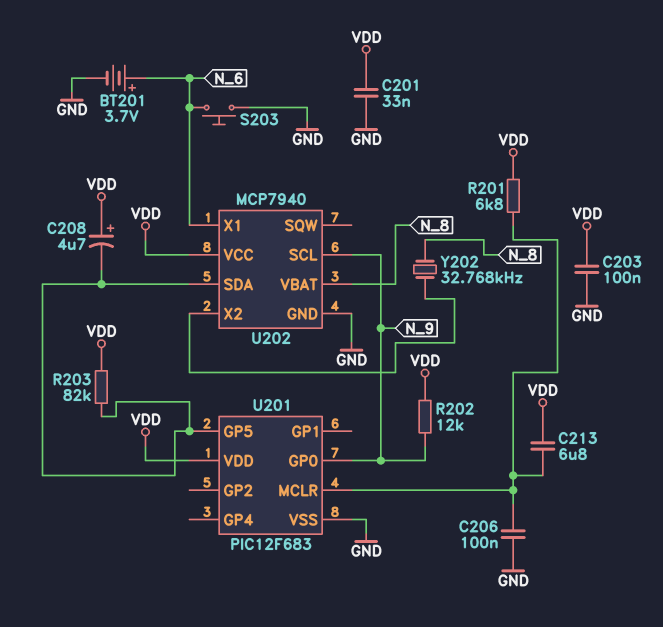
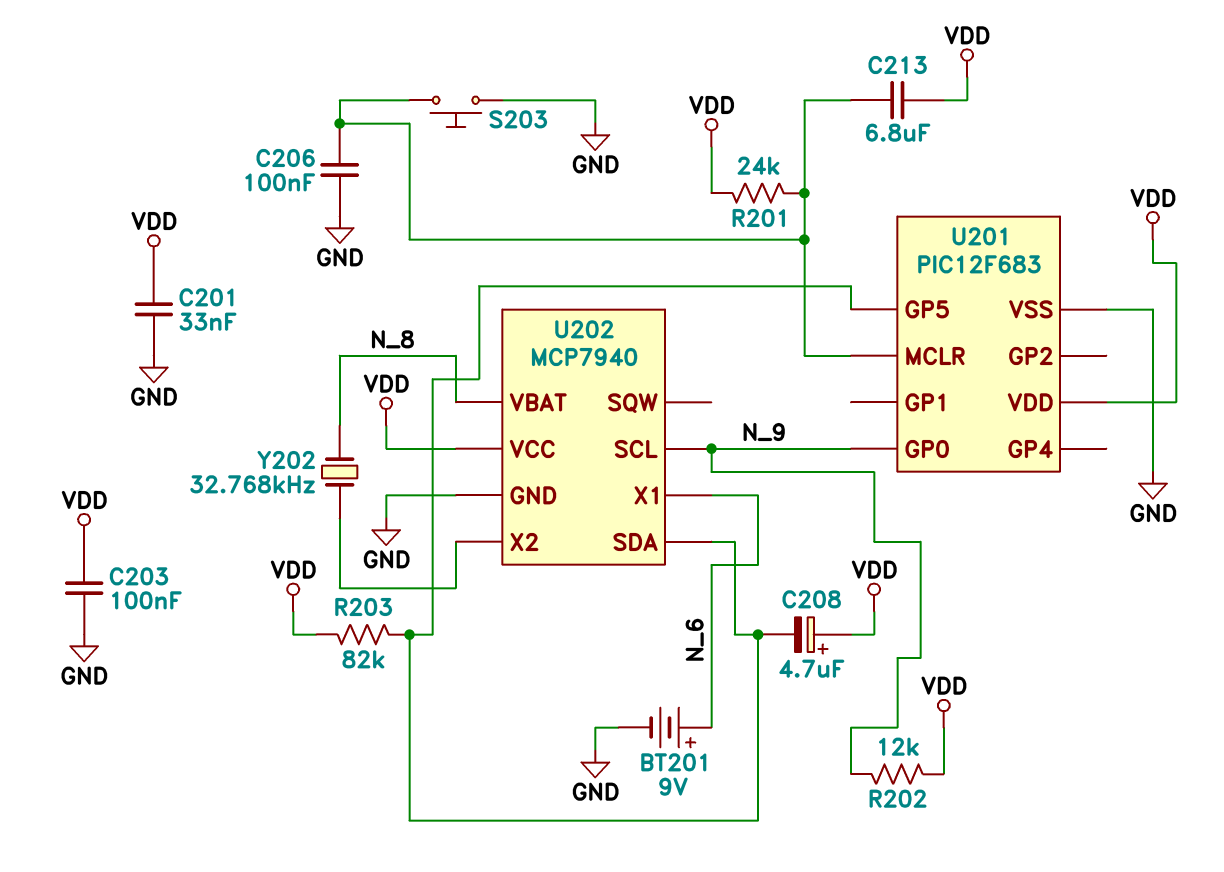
BT201: 3.7V (plus N_6, minus GND) -> 9V (plus N_6, minus GND)
R201: 6.8k (U201/MCLR, VDD) -> 24k (U201/MCLR, VDD)
S203: button (GND, N_6) -> button (GND, U201/MCLR)

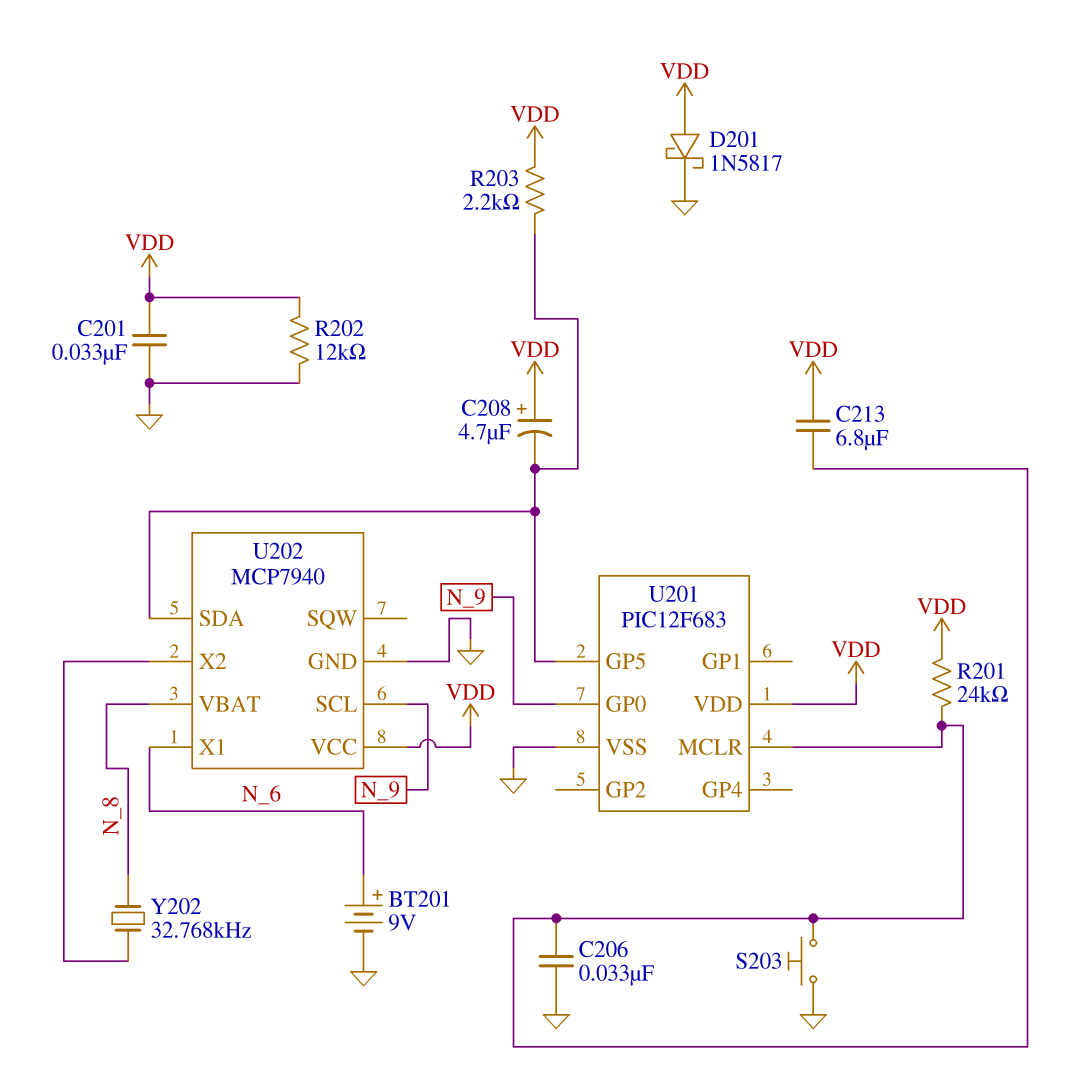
C203: 100nF (GND, VDD) -> none
C206: 100nF (GND, U201/MCLR) -> 33nF (GND, U201/MCLR)
D201: none -> schottky 1N5817 (A VDD, K GND)
R202: 12k (N_9, VDD) -> 12k (GND, VDD)
R203: 82k (U201/GP5, VDD) -> 2.2k (U201/GP5, VDD)

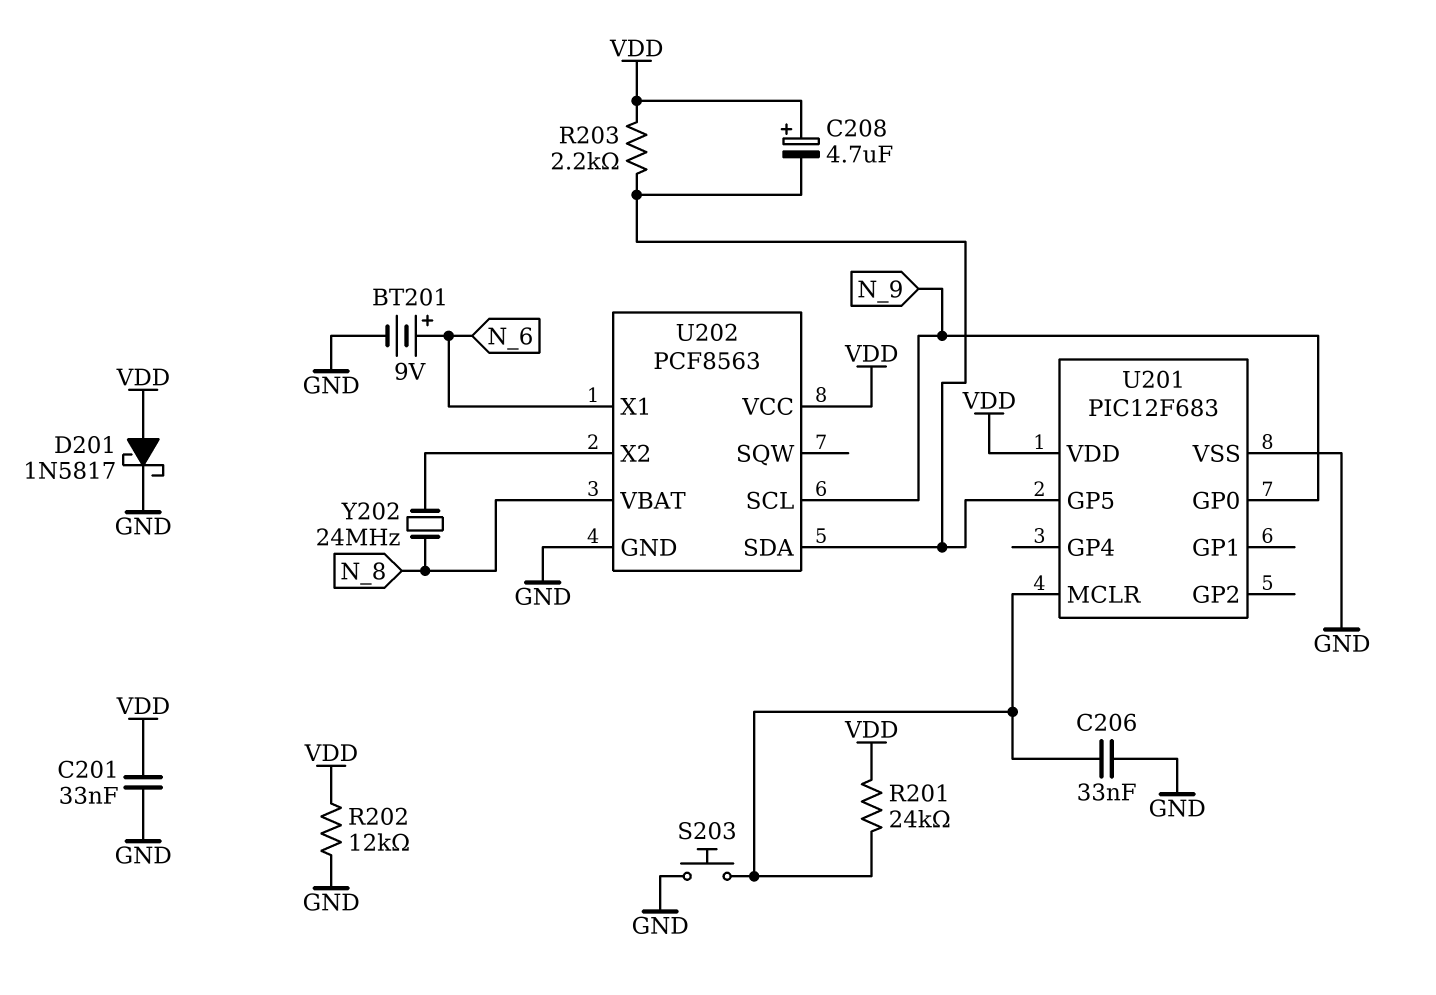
C213: 6.8uF (U201/MCLR, VDD) -> none
U202: MCP7940 -> PCF8563
Y202: 32.768kHz (N_8, U202/X2) -> 24MHz (N_8, U202/X2)

